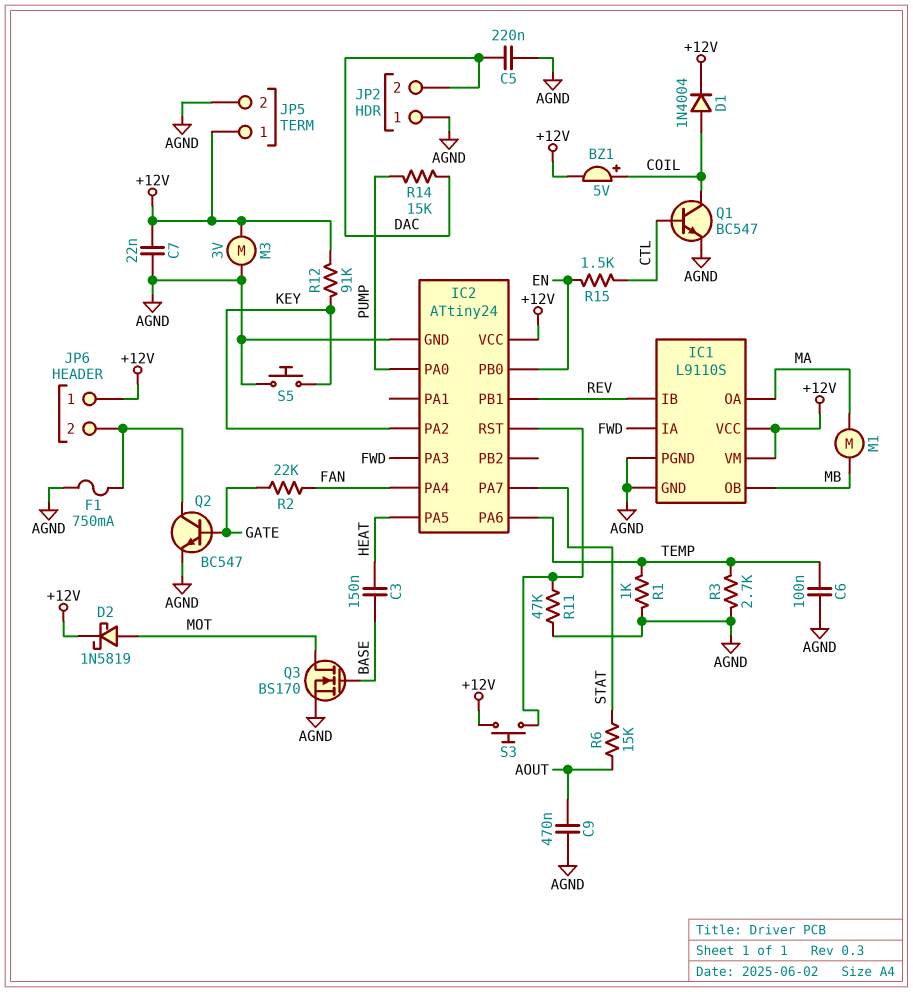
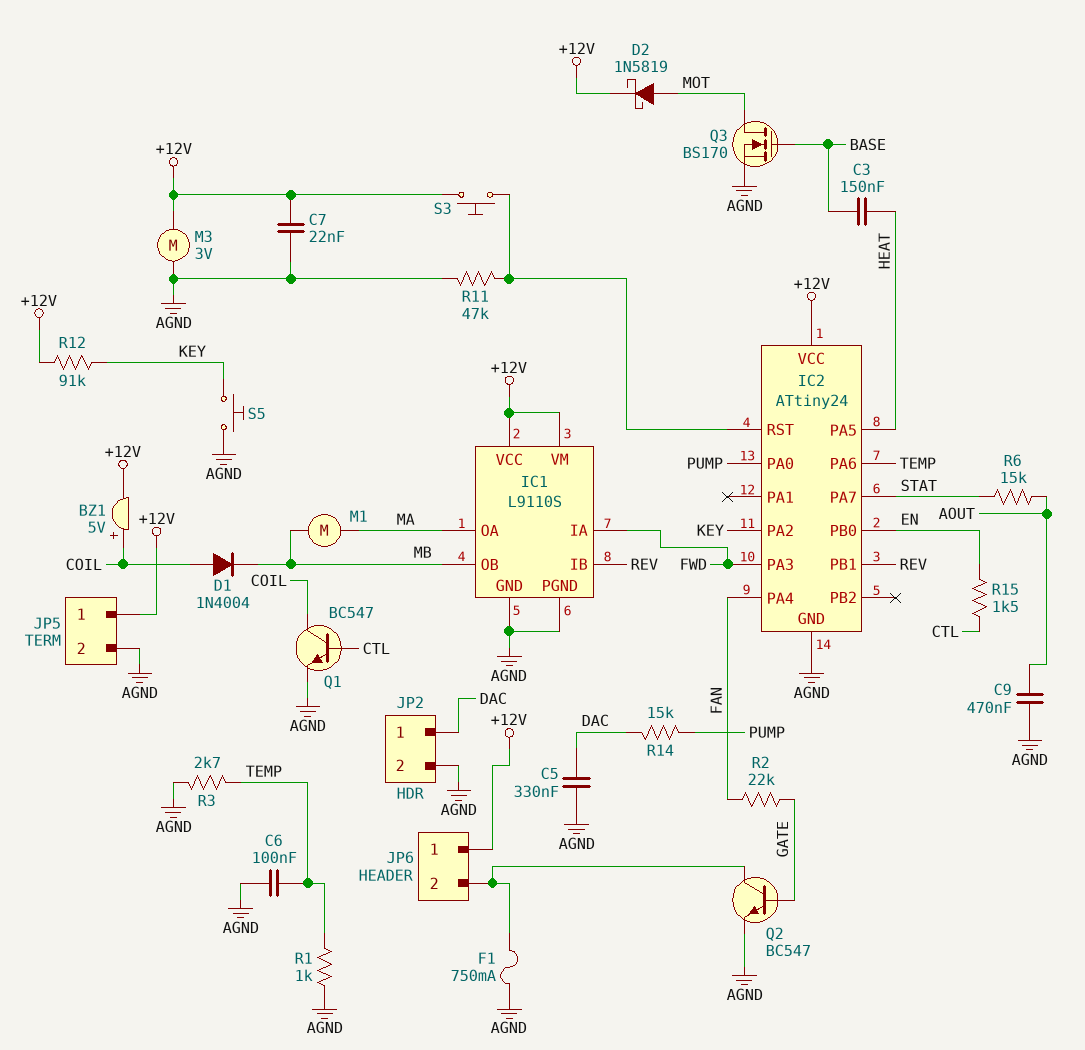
C5: 220nF (AGND, DAC) -> 330nF (AGND, DAC)
D1: diode 1N4004 (A COIL, K +12V) -> diode 1N4004 (A COIL, K MB)
JP2 pin 1: AGND -> DAC
JP2 pin 2: DAC -> AGND

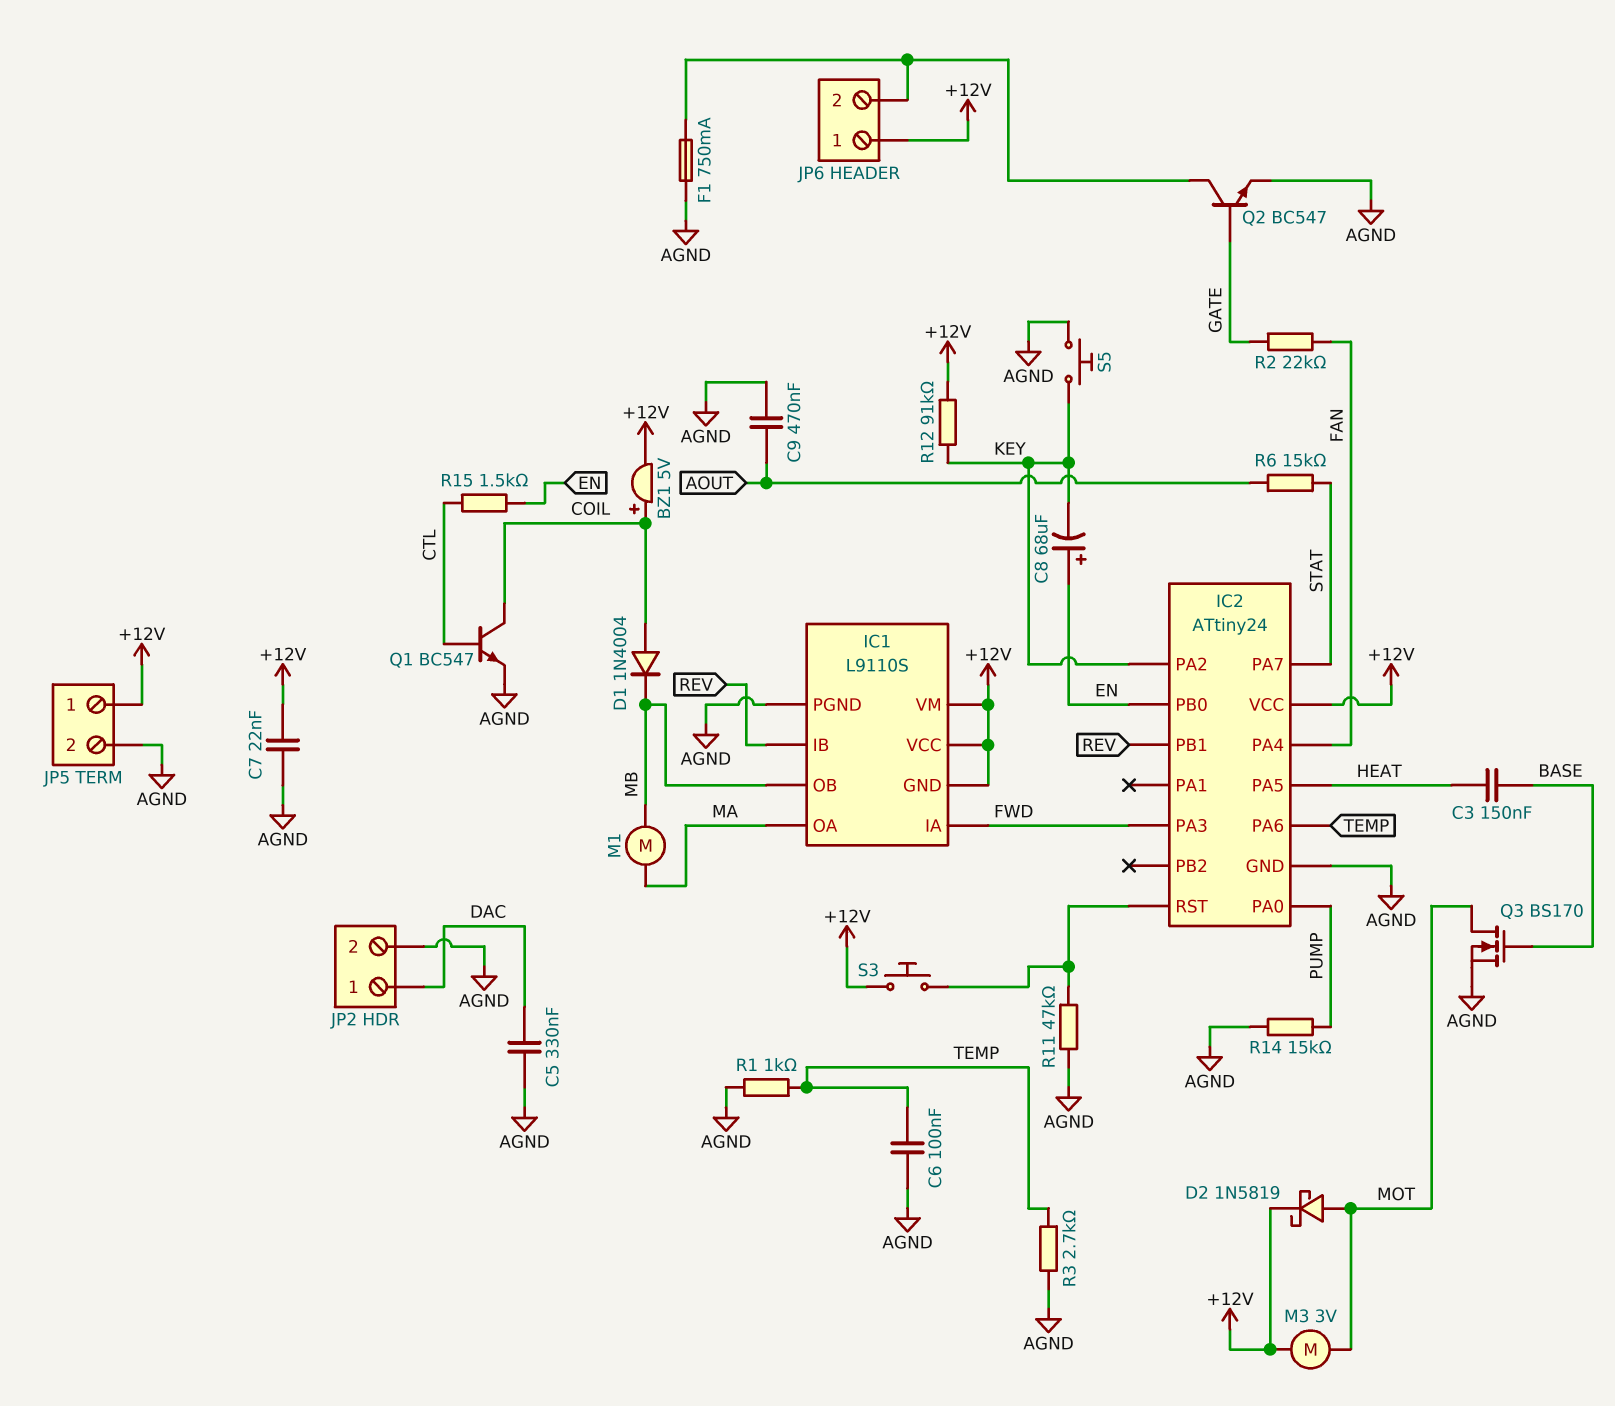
C8: none -> 68uF (plus EN, minus KEY)
IC1 pin GND: AGND -> +12V
M3: motor 3V (+12V, AGND) -> motor 3V (+12V, MOT)
R14: 15k (DAC, PUMP) -> 15k (AGND, PUMP)

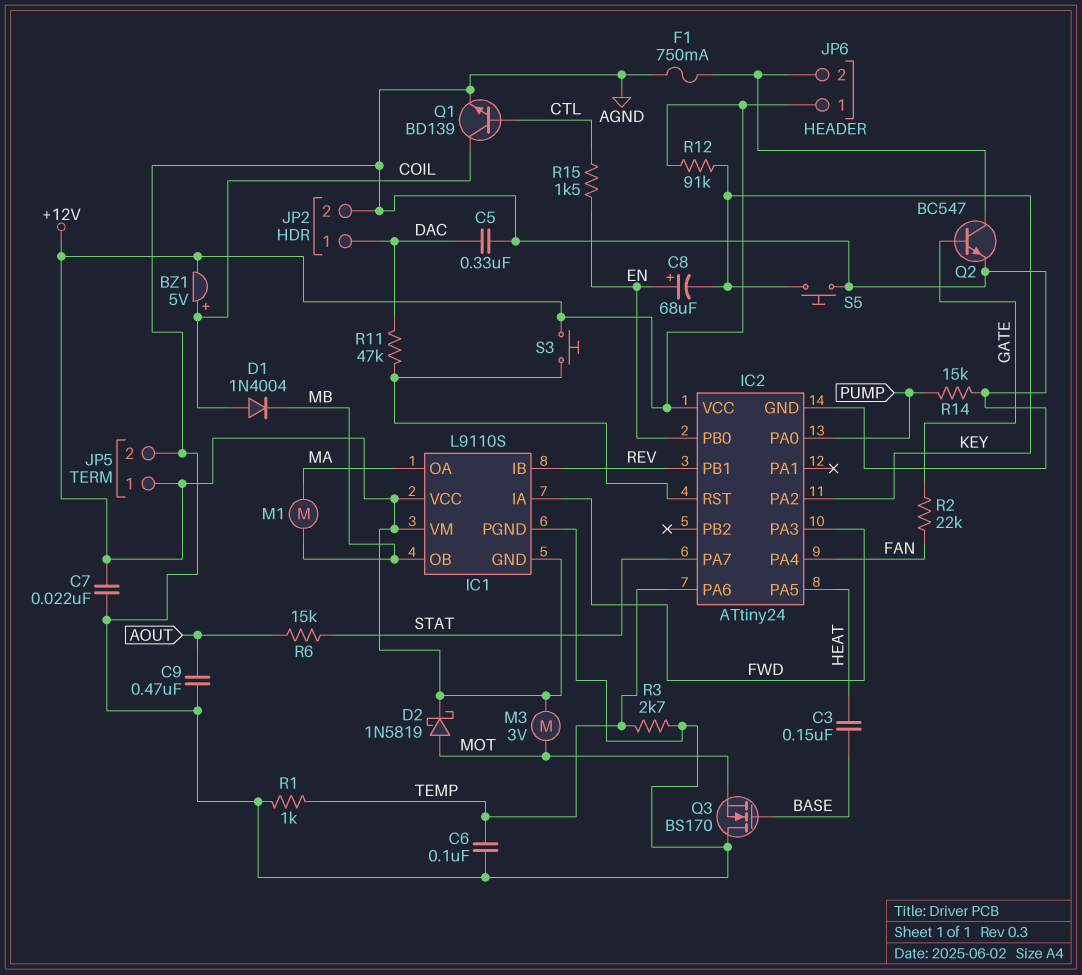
Q1: NPN BC547 (B CTL, C COIL, E AGND) -> NPN BD139 (B CTL, C COIL, E AGND)
Q3: NMOS BS170 (G BASE, D MOT, S AGND) -> NMOS BS170 (G BASE, D AGND, S MOT)
R11: 47k (AGND, IC2/RST) -> 47k (DAC, IC2/RST)

